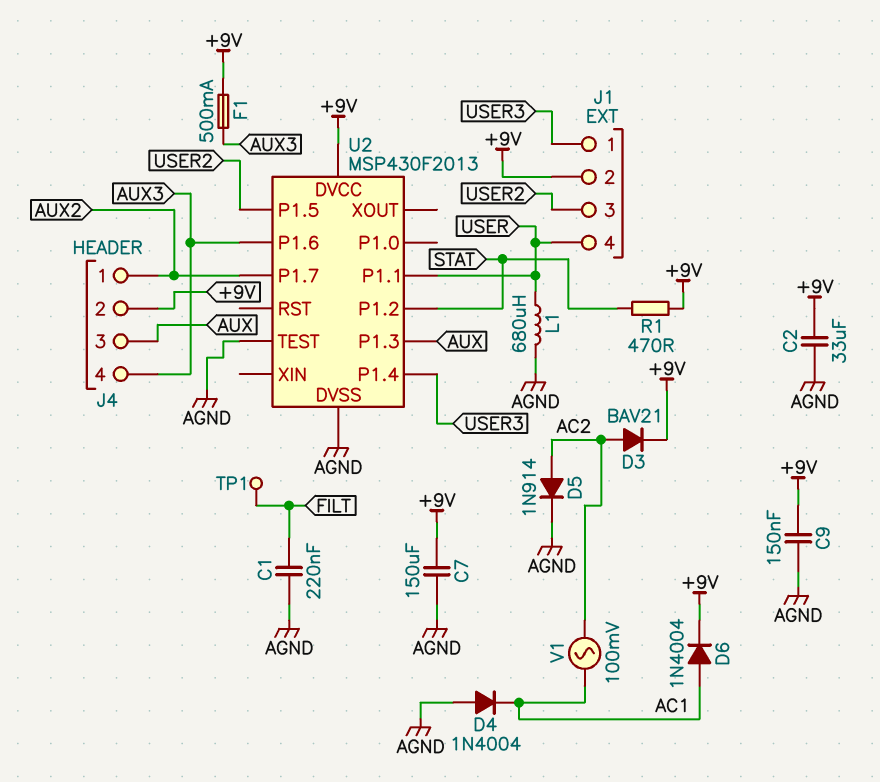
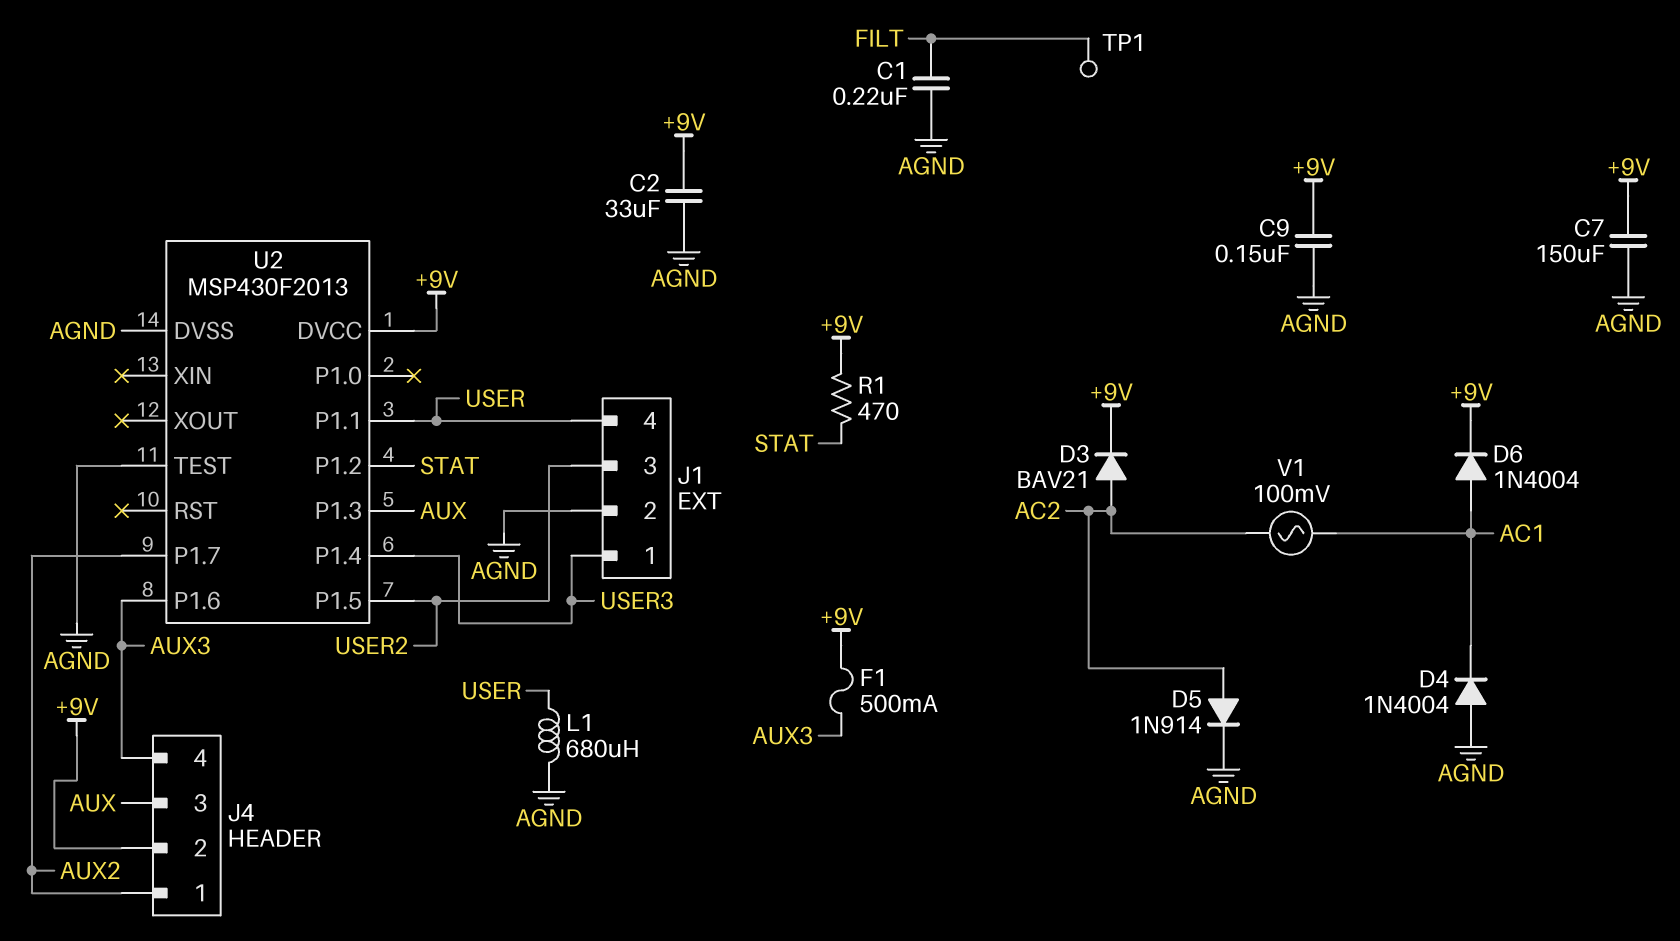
J1 pin 2: +9V -> AGND

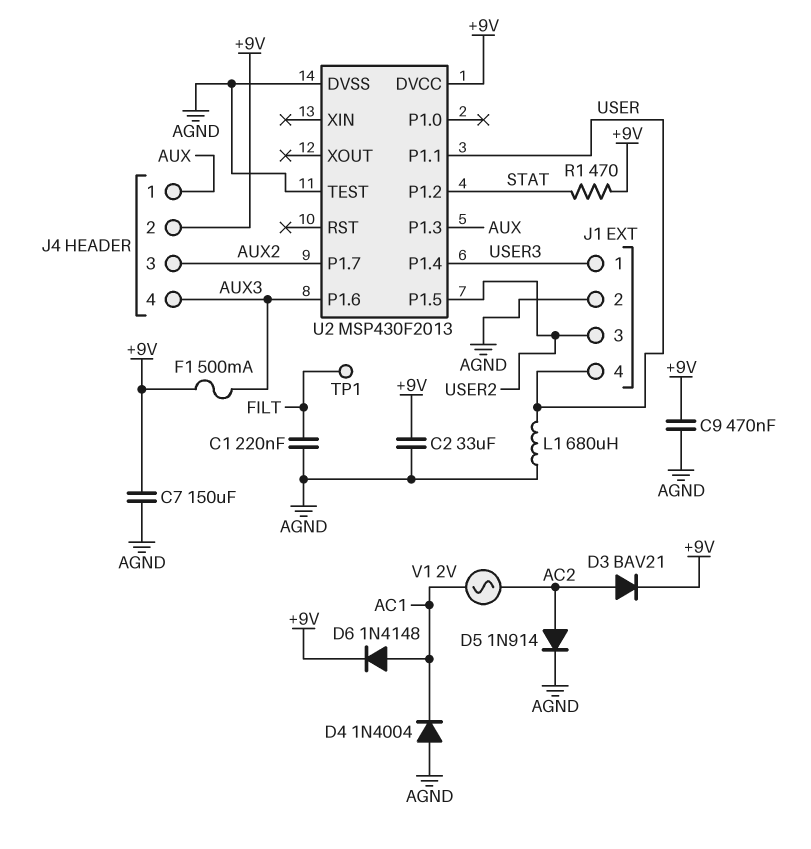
C9: 150nF (+9V, AGND) -> 470nF (+9V, AGND)
D6: diode 1N4004 (A AC1, K +9V) -> diode 1N4148 (A AC1, K +9V)
J4 pin 1: AUX2 -> AUX
J4 pin 3: AUX -> AUX2
V1: AC 100mV (AC1, AC2) -> AC 2V (AC1, AC2)

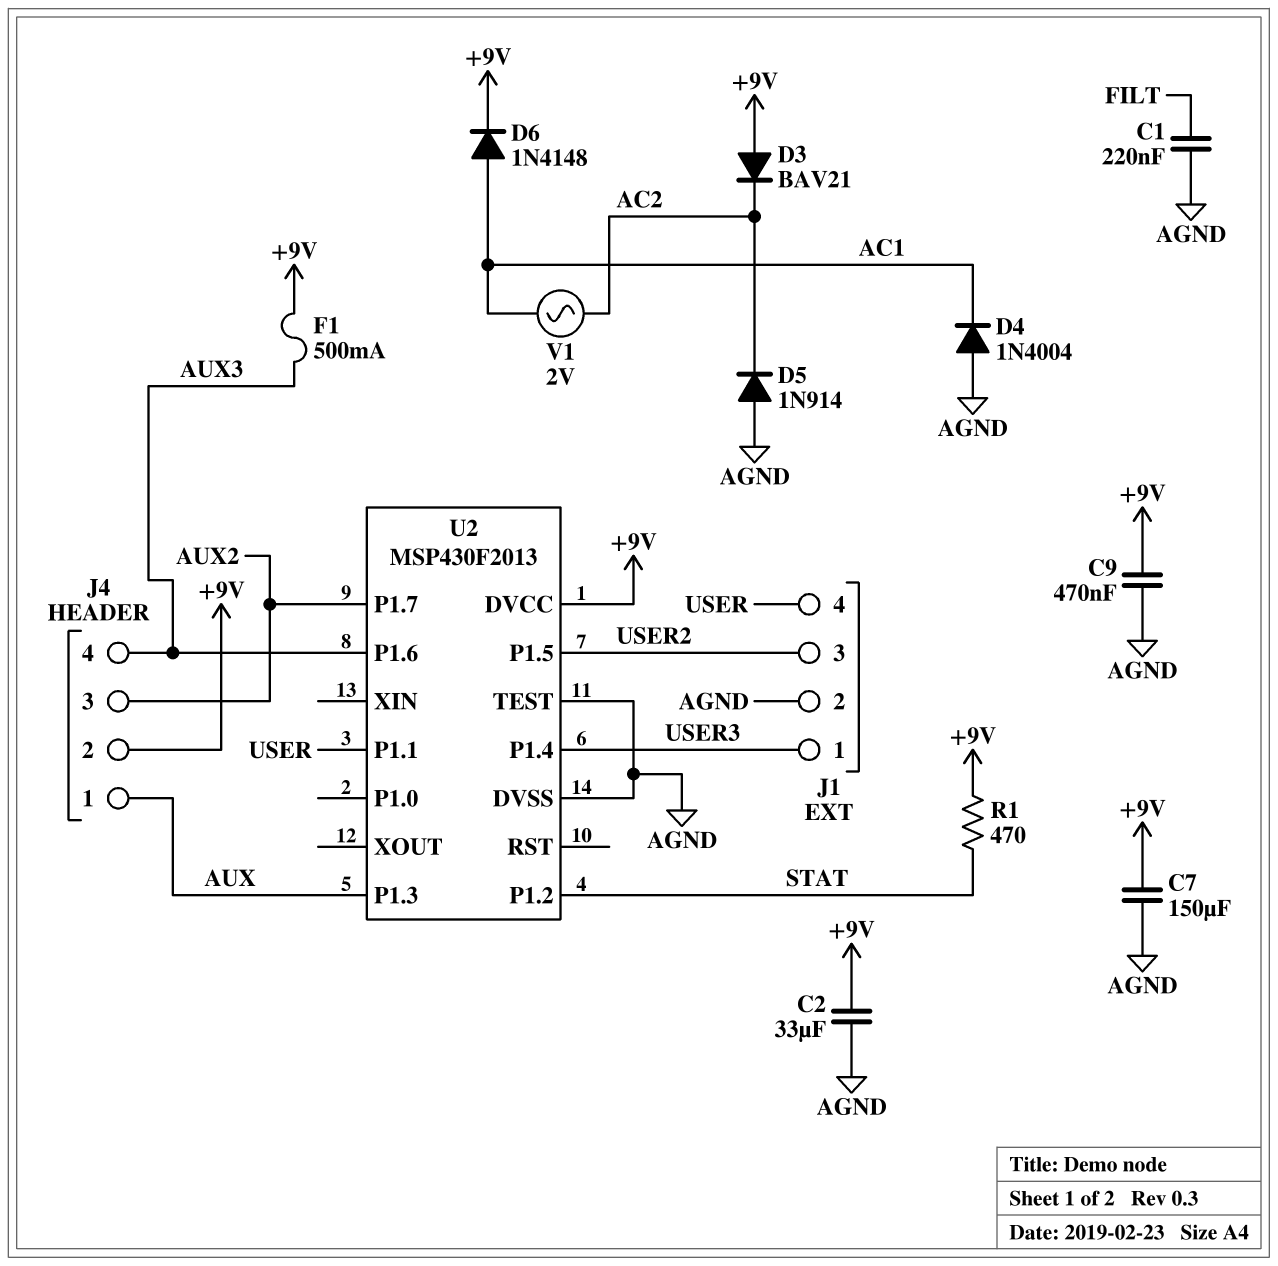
D3: diode BAV21 (A AC2, K +9V) -> diode BAV21 (A +9V, K AC2)
D5: diode 1N914 (A AC2, K AGND) -> diode 1N914 (A AGND, K AC2)
L1: 680uH (AGND, USER) -> none
TP1: test point (FILT) -> none

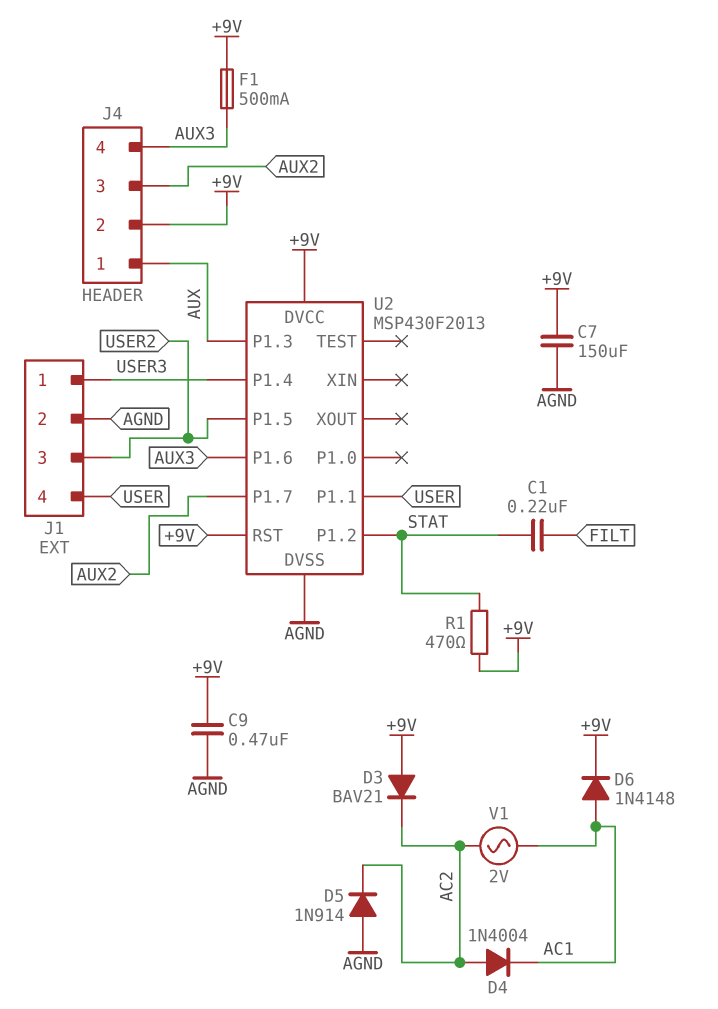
C1: 220nF (AGND, FILT) -> 220nF (FILT, STAT)
C2: 33uF (+9V, AGND) -> none
D4: diode 1N4004 (A AGND, K AC1) -> diode 1N4004 (A AC2, K AC1)
U2 pin RST: none -> +9V
U2 pin TEST: AGND -> none

